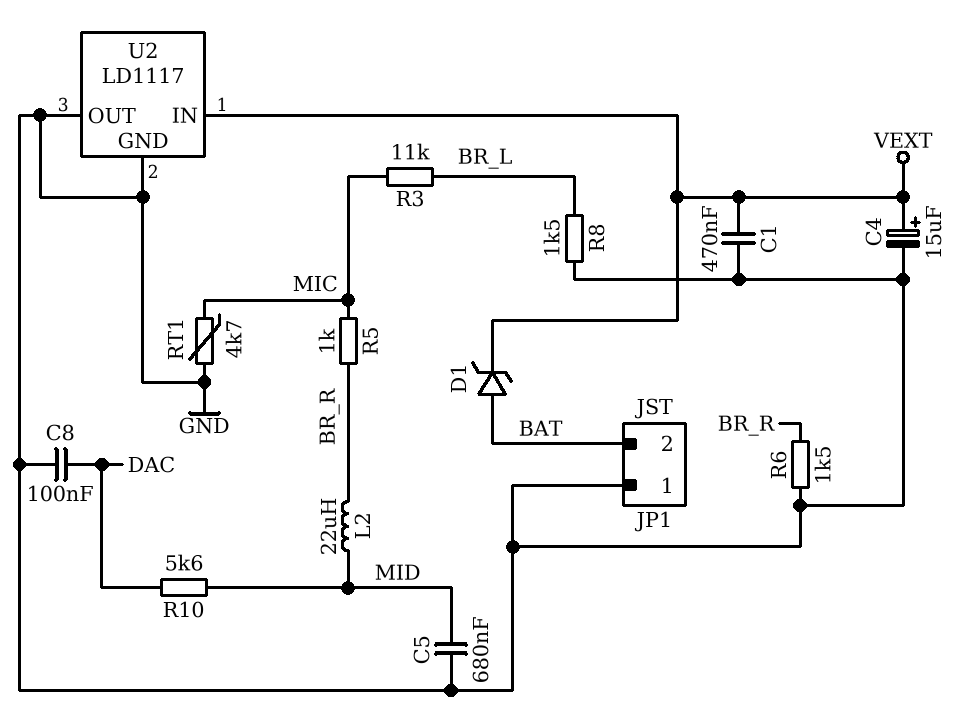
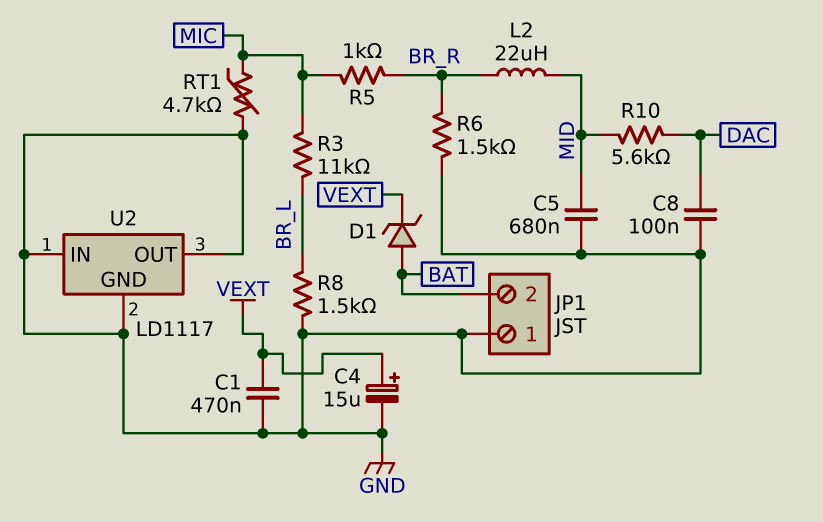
U2 pin IN: VEXT -> GND

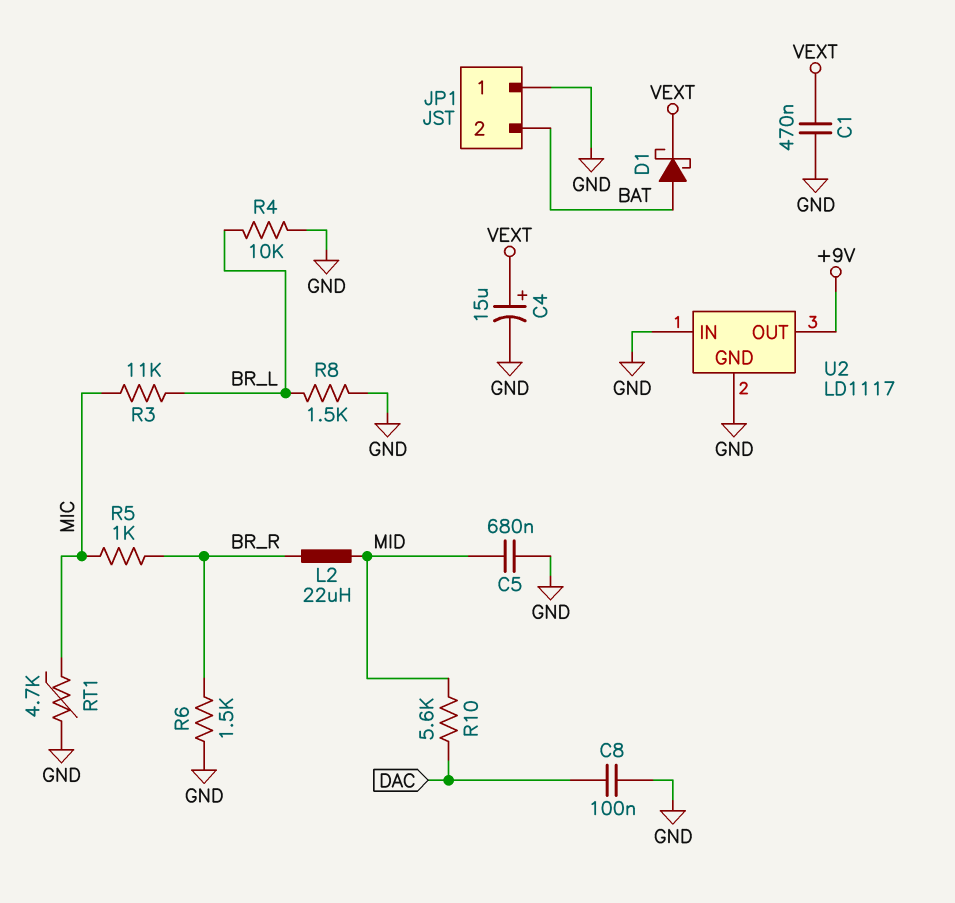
D1: zener (A BAT, K VEXT) -> schottky (A BAT, K VEXT)
R4: none -> 10k (BR_L, GND)
U2 pin OUT: GND -> +9V

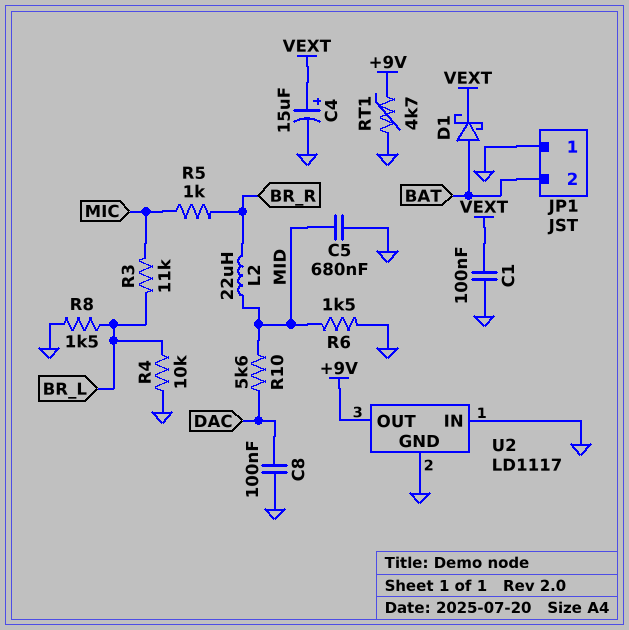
C1: 470nF (GND, VEXT) -> 100nF (GND, VEXT)
R6: 1.5k (BR_R, GND) -> 1.5k (GND, MID)
RT1: 4.7k (GND, MIC) -> 4.7k (+9V, GND)

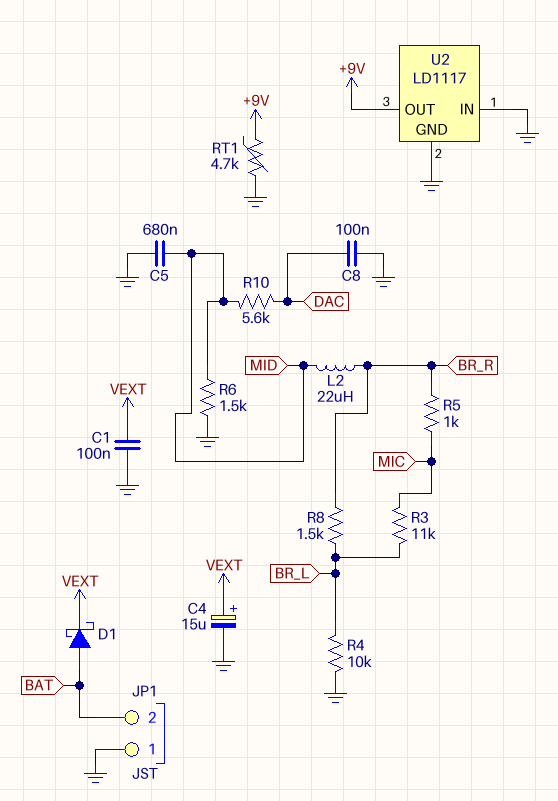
R8: 1.5k (BR_L, GND) -> 1.5k (BR_L, BR_R)

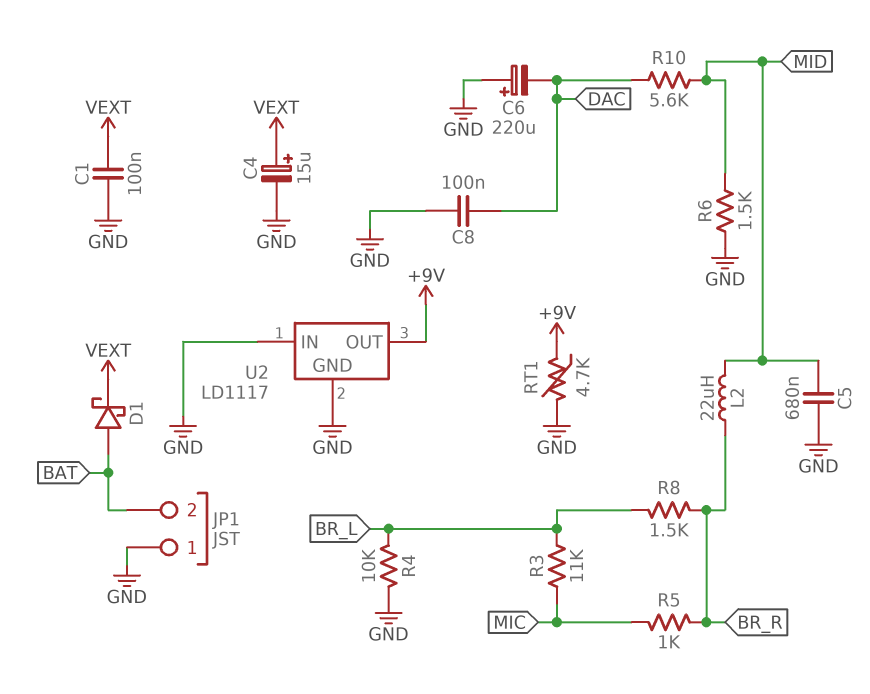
C6: none -> 220uF (plus GND, minus DAC)

